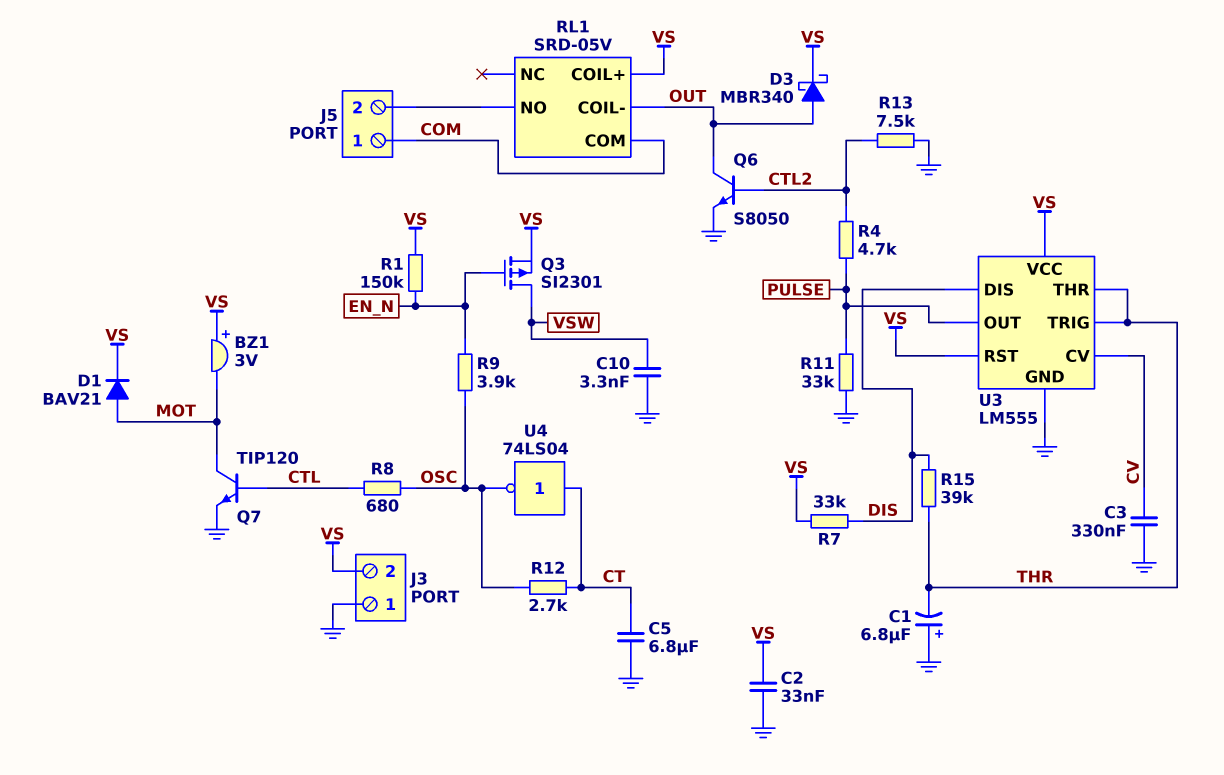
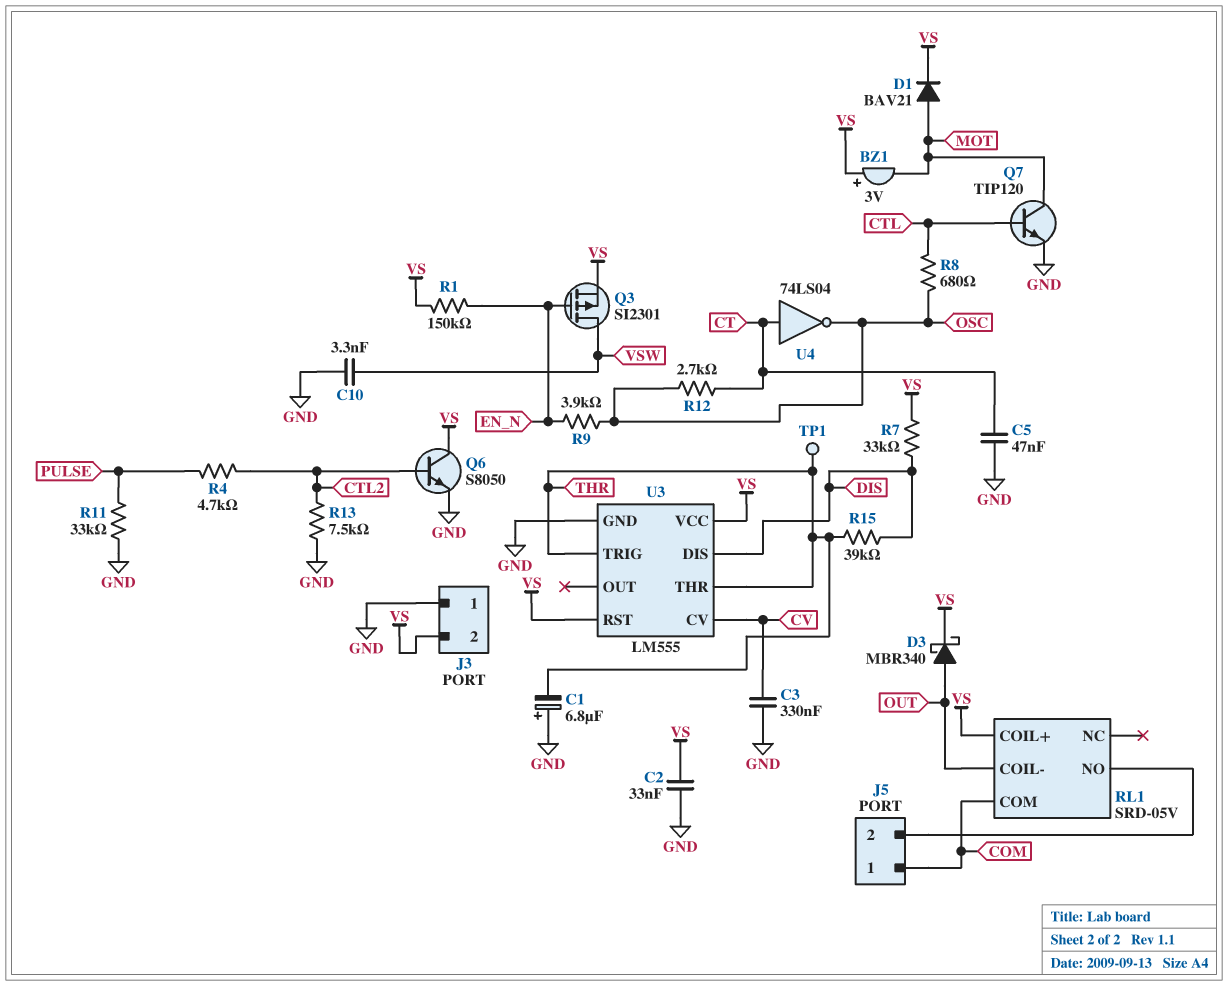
C5: 6.8uF (CT, GND) -> 47nF (CT, GND)
Q6: NPN S8050 (B CTL2, C OUT, E GND) -> NPN S8050 (B CTL2, C VS, E GND)
TP1: none -> test point (THR)
U3 pin OUT: PULSE -> none

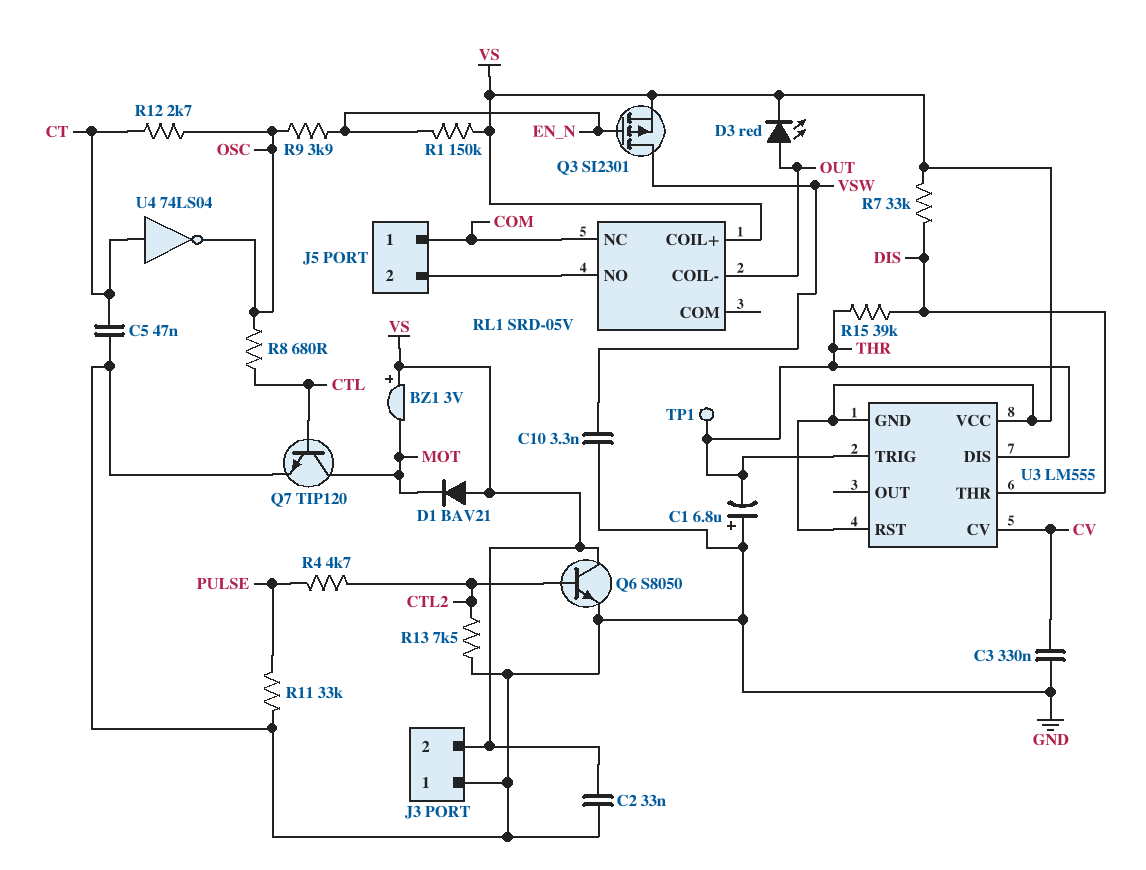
D1: diode BAV21 (A MOT, K VS) -> diode BAV21 (A VS, K MOT)
D3: schottky MBR340 (A OUT, K VS) -> LED red (A OUT, K VS)
RL1 pin COM: COM -> none
RL1 pin NC: none -> COM
U3 pin DIS: DIS -> THR
U3 pin GND: GND -> VS
U3 pin THR: THR -> DIS

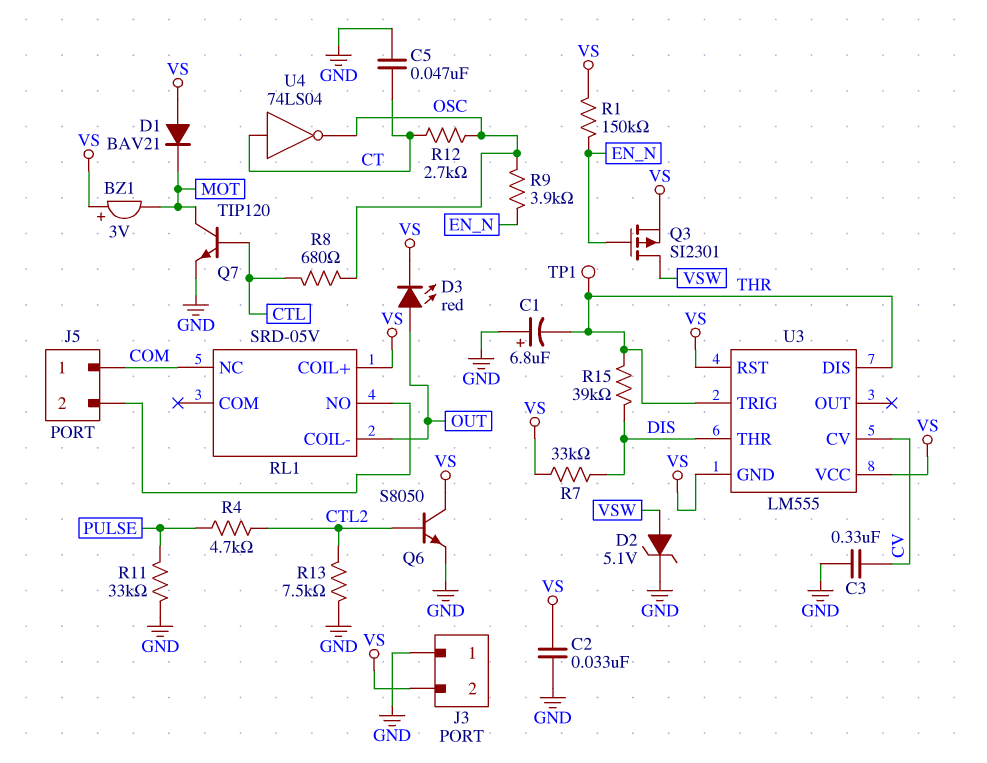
C10: 3.3nF (GND, VSW) -> none
D2: none -> zener 5.1V (A VSW, K GND)

